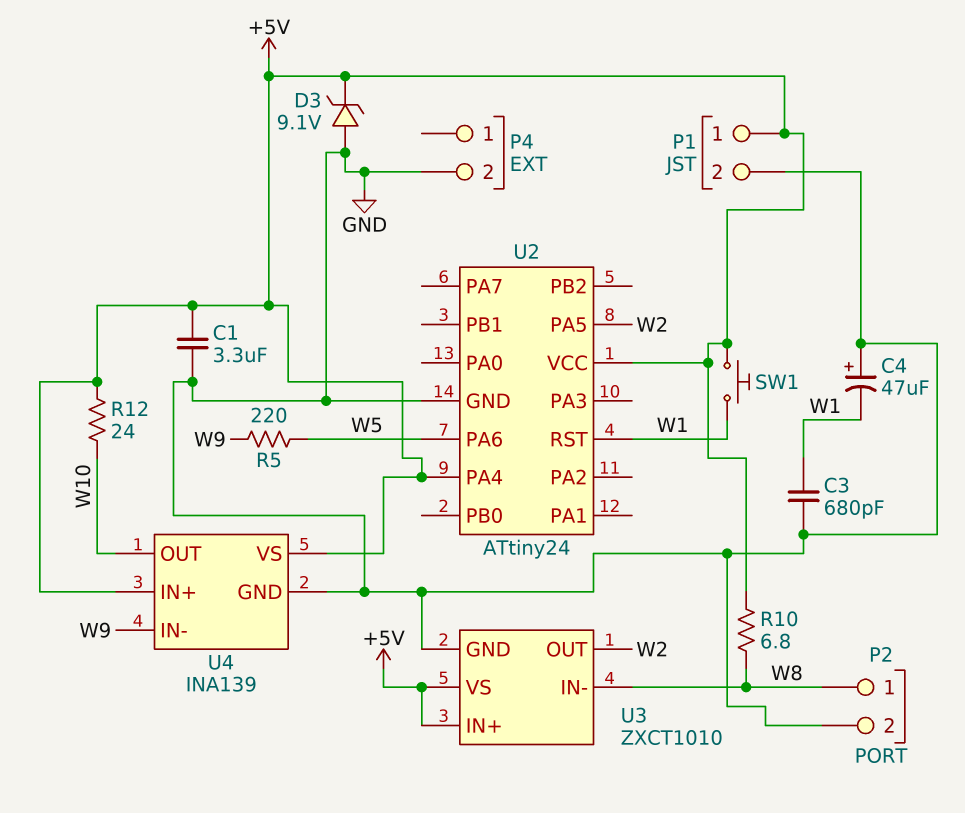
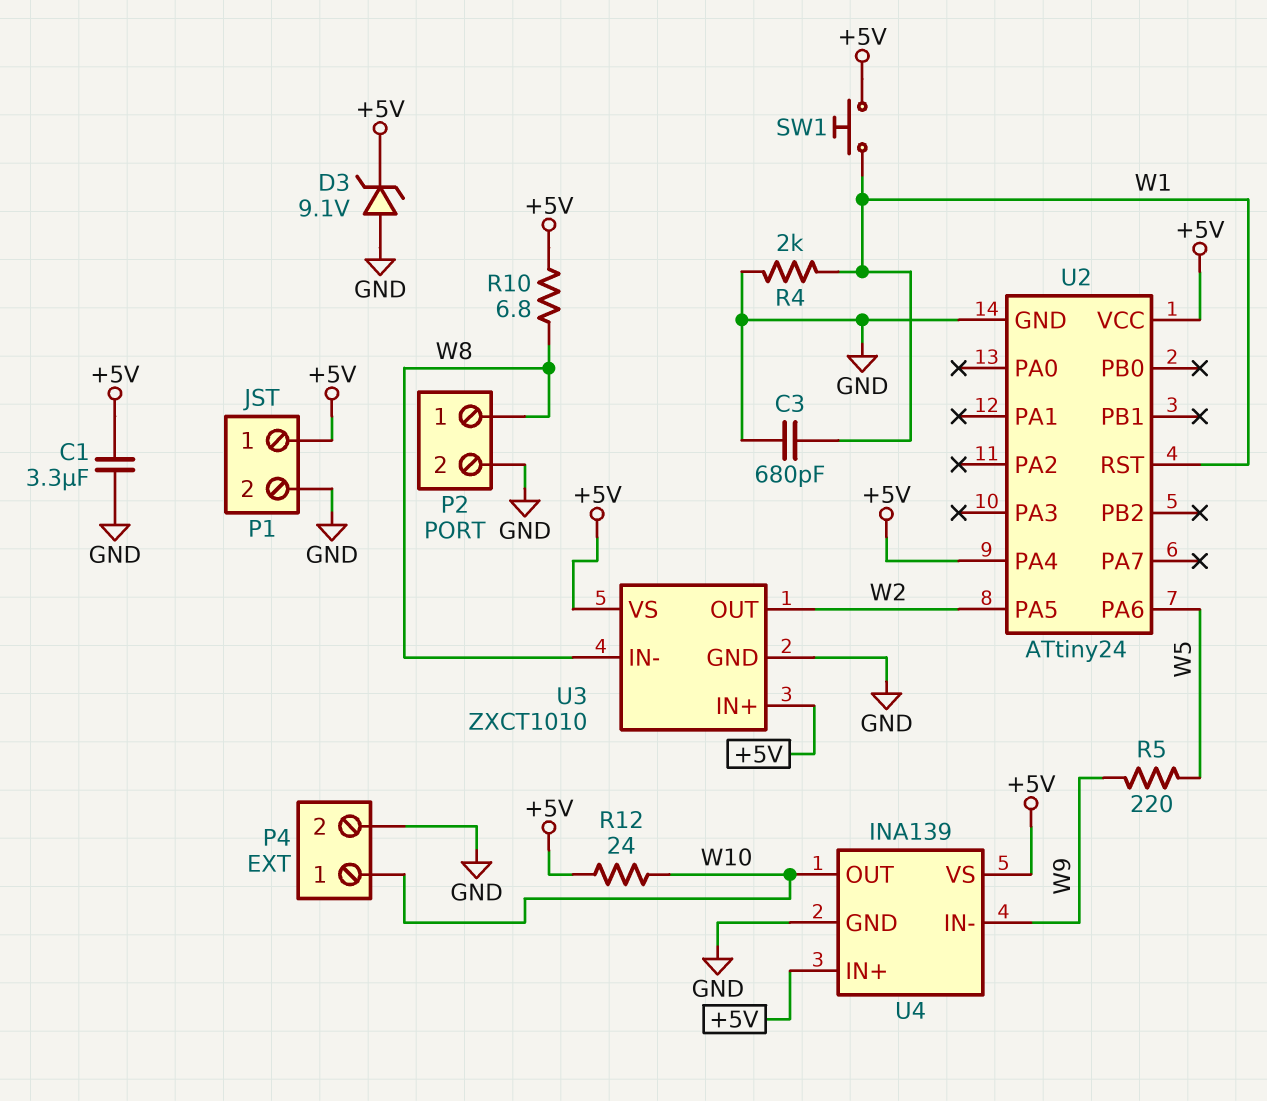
C4: 47uF (plus GND, minus W1) -> none
P4 pin 1: none -> W10
R4: none -> 2k (GND, W1)

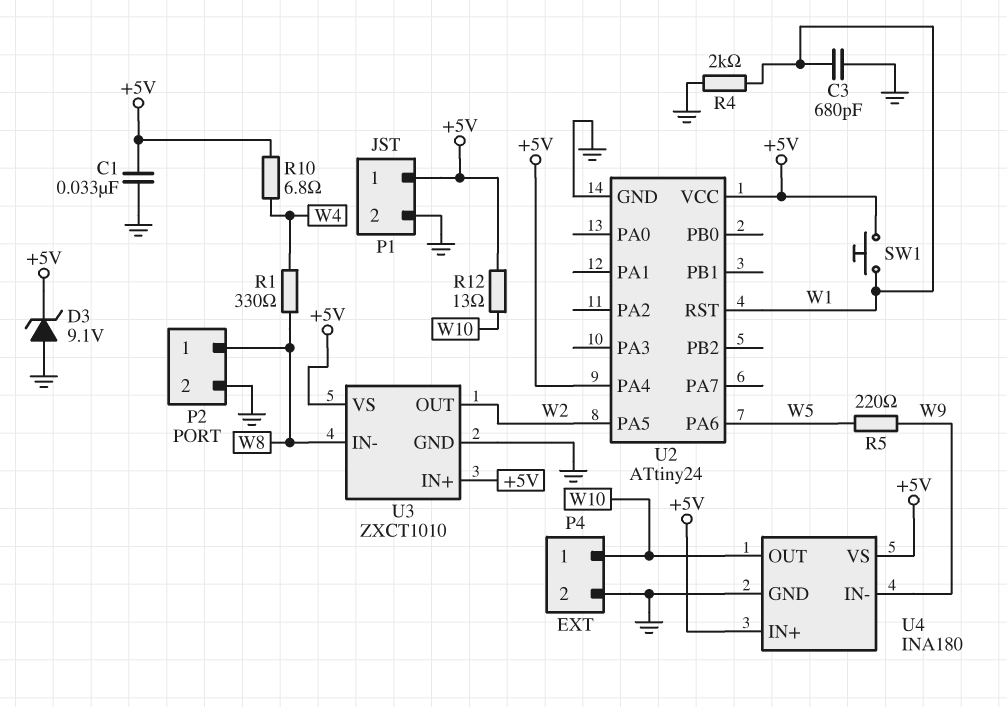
C1: 3.3uF (+5V, GND) -> 33nF (+5V, GND)
R1: none -> 330 (W4, W8)
R10: 6.8 (+5V, W8) -> 6.8 (+5V, W4)
R12: 24 (+5V, W10) -> 13 (+5V, W10)
U4: INA139 -> INA180

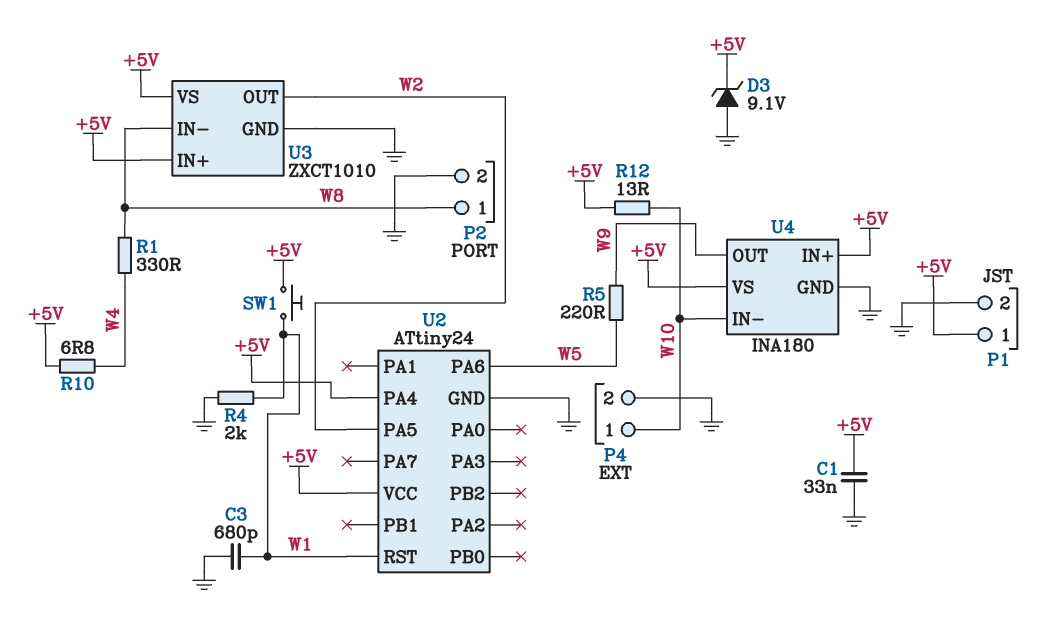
U4 pin IN-: W9 -> W10
U4 pin OUT: W10 -> W9

